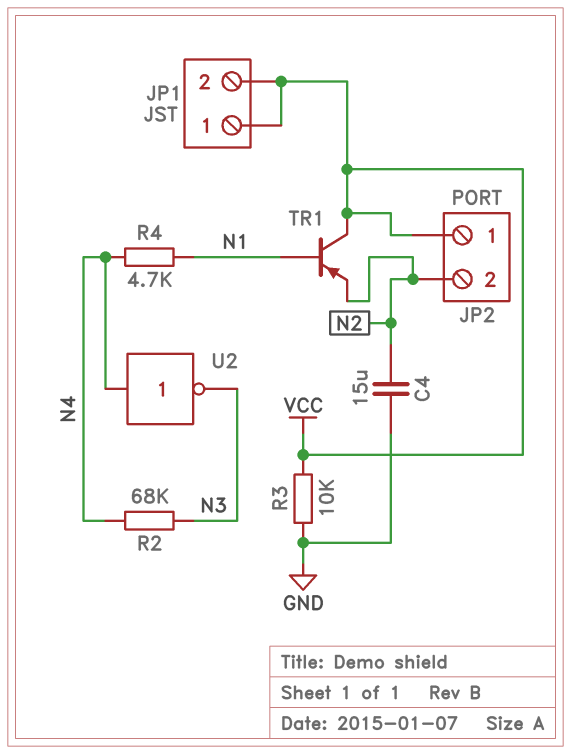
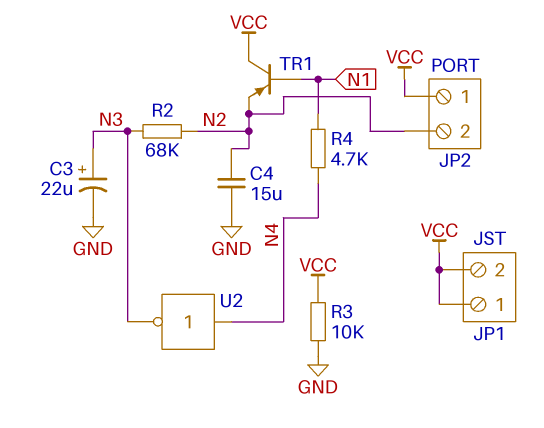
C3: none -> 22uF (plus N3, minus GND)
R2: 68k (N3, N4) -> 68k (N2, N3)

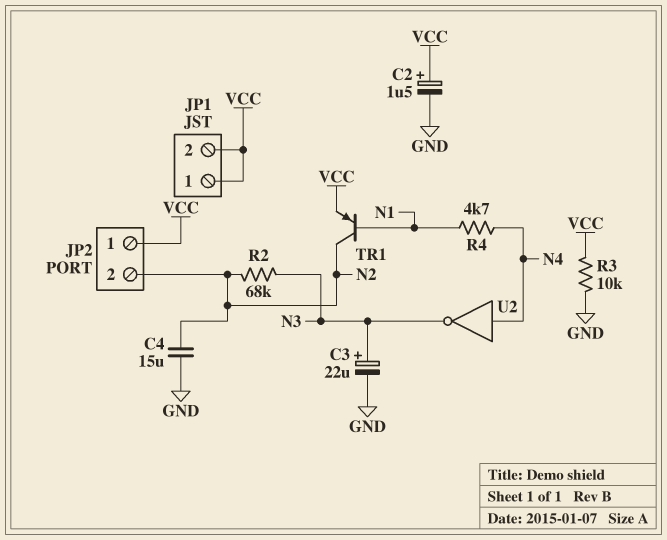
C2: none -> 1.5uF (plus VCC, minus GND)
TR1: PNP (B N1, C VCC, E N2) -> PNP (B N1, C N2, E VCC)

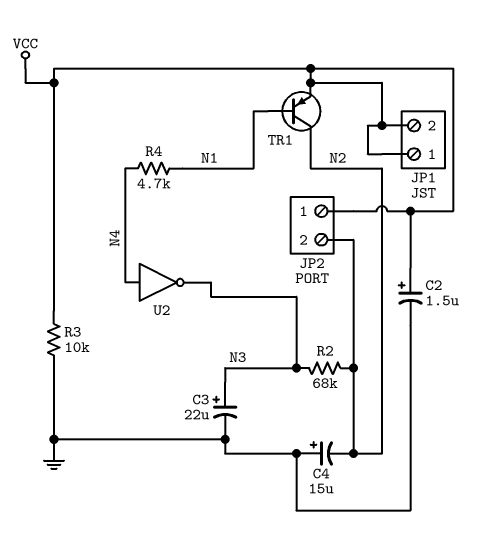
C4: 15uF (GND, N2) -> 15uF (plus GND, minus N2)

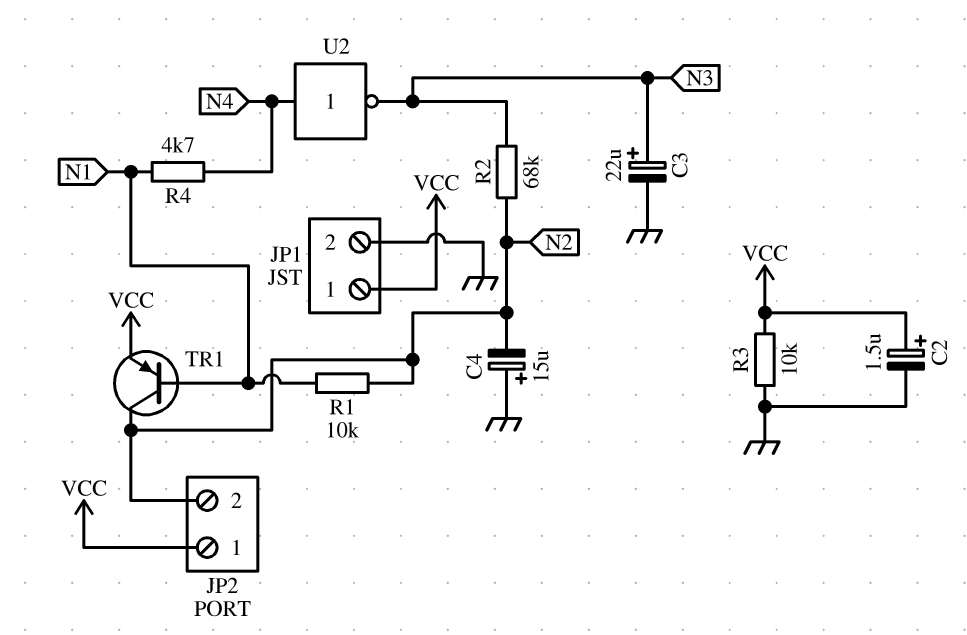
JP1 pin 2: VCC -> GND
R1: none -> 10k (N1, N2)

